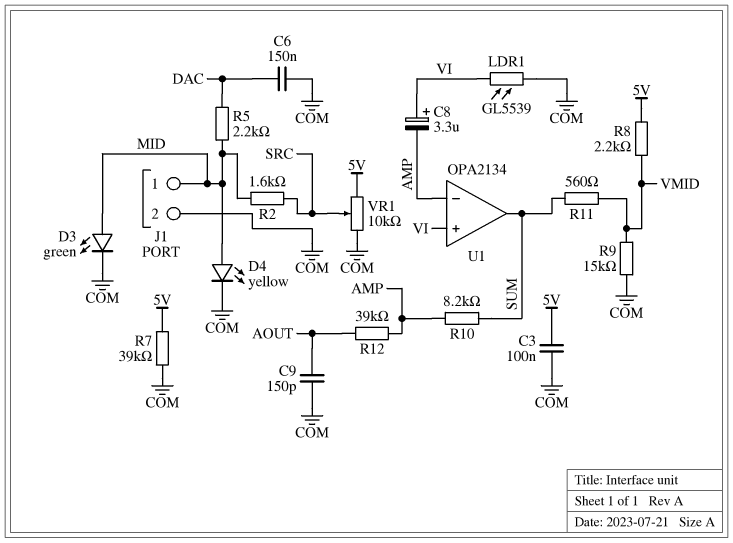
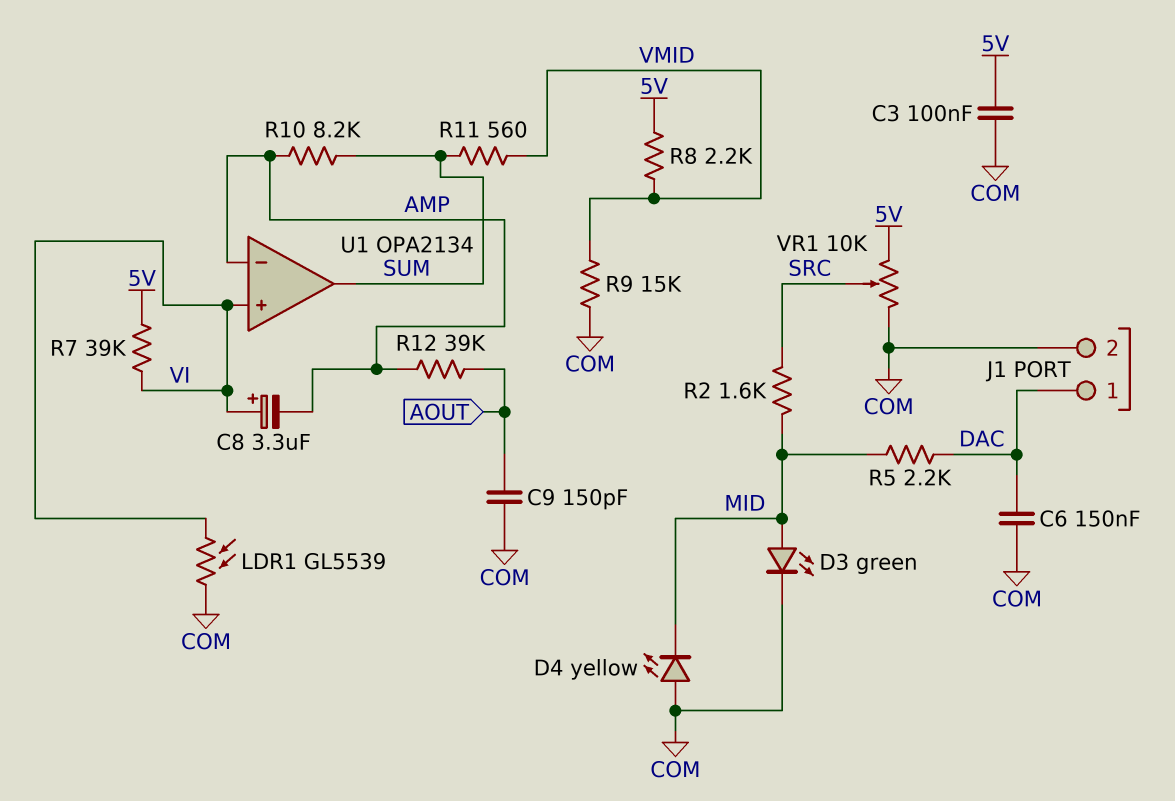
D4: LED yellow (A MID, K COM) -> LED yellow (A COM, K MID)
J1 pin 1: MID -> DAC
R7: 39k (5V, COM) -> 39k (5V, VI)

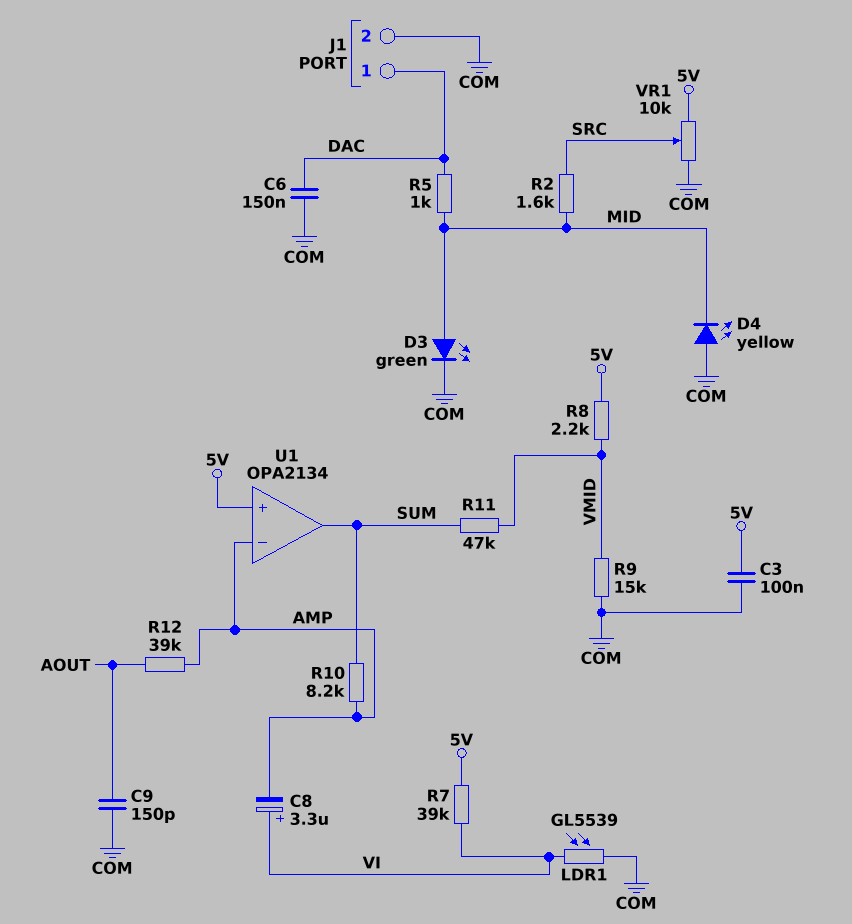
R5: 2.2k (DAC, MID) -> 1k (DAC, MID)
R11: 560 (SUM, VMID) -> 47k (SUM, VMID)
U1 pin in+: VI -> 5V

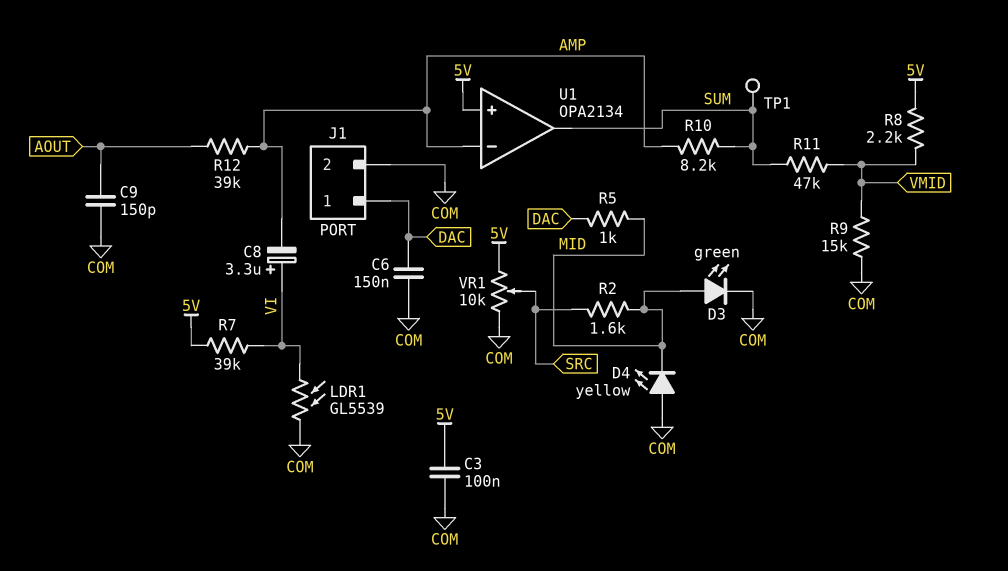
TP1: none -> test point (SUM)

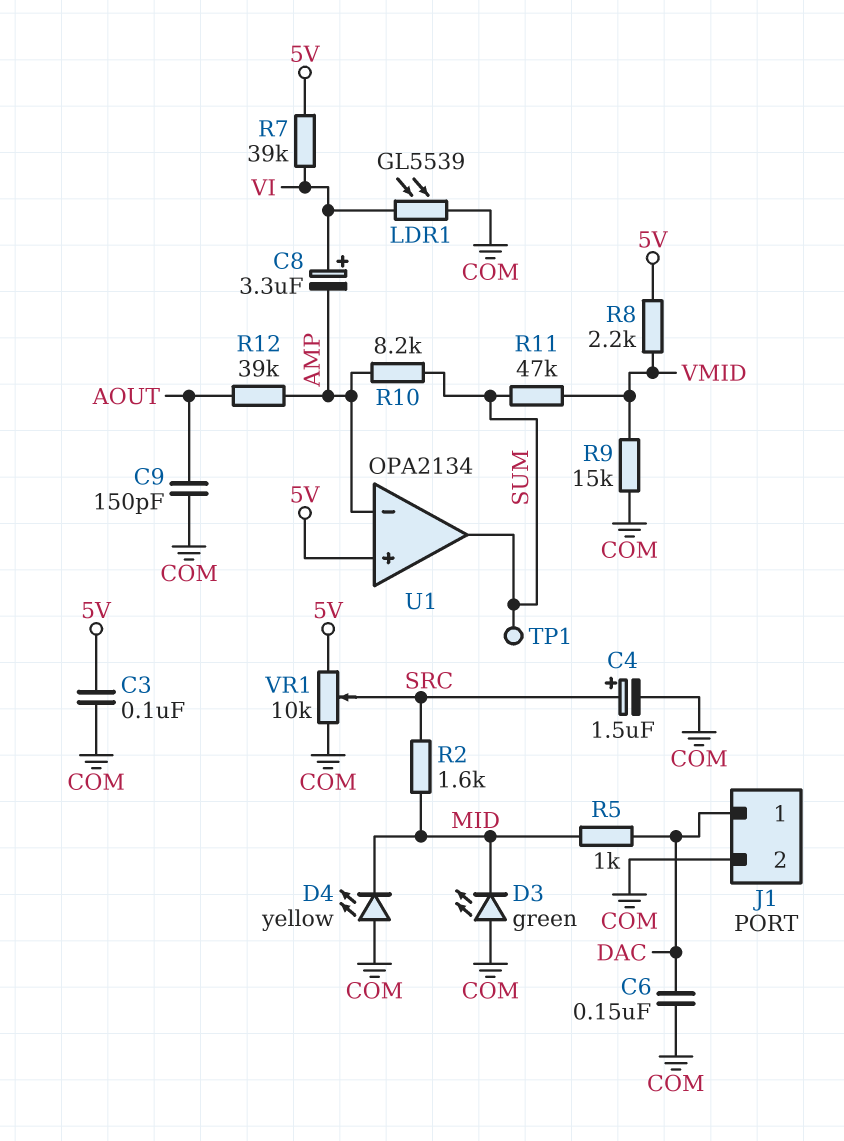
C4: none -> 1.5uF (plus SRC, minus COM)
D3: LED green (A MID, K COM) -> LED green (A COM, K MID)

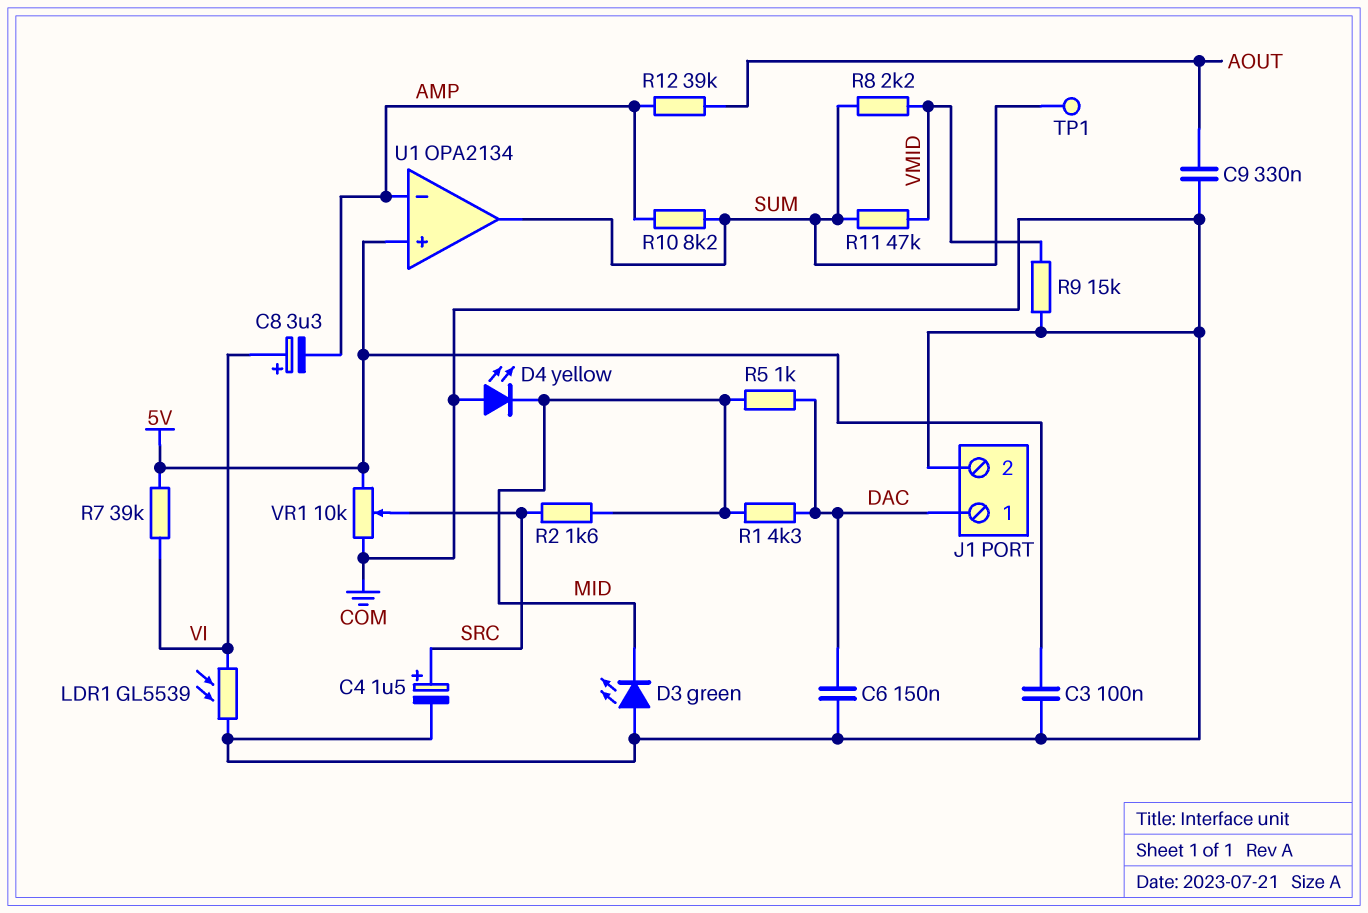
C9: 150pF (AOUT, COM) -> 330nF (AOUT, COM)
R1: none -> 4.3k (DAC, MID)
R8: 2.2k (5V, VMID) -> 2.2k (SUM, VMID)

